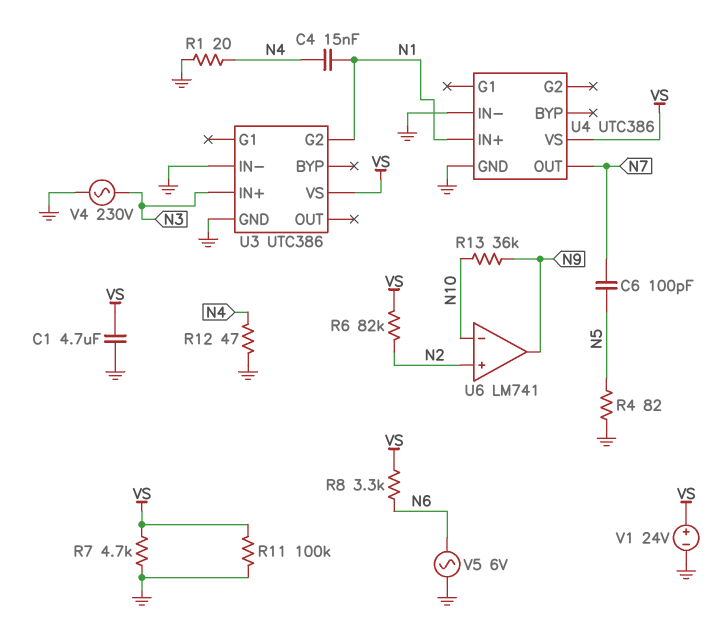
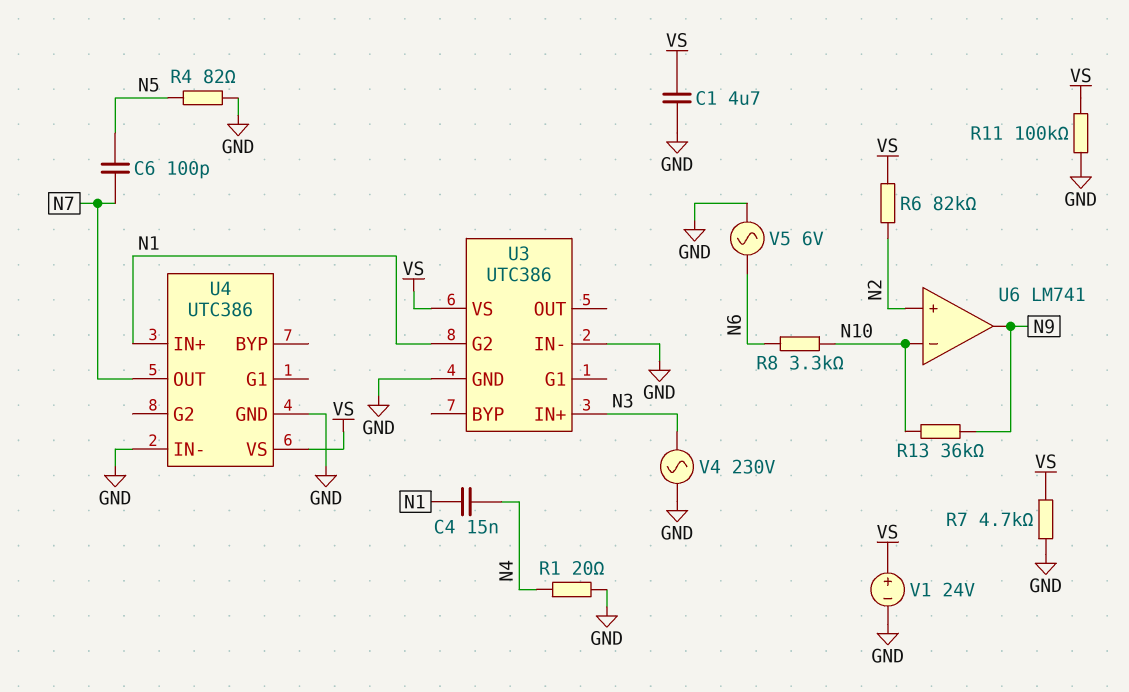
R8: 3.3k (N6, VS) -> 3.3k (N6, N10)
R12: 47 (GND, N4) -> none

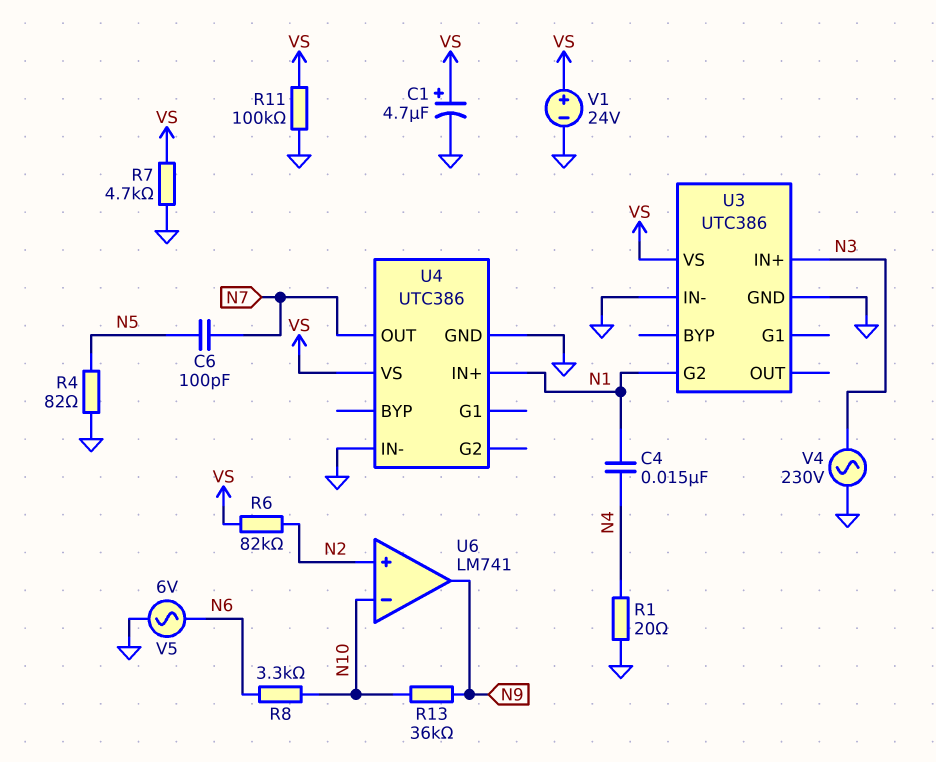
C1: 4.7uF (GND, VS) -> 4.7uF (plus VS, minus GND)

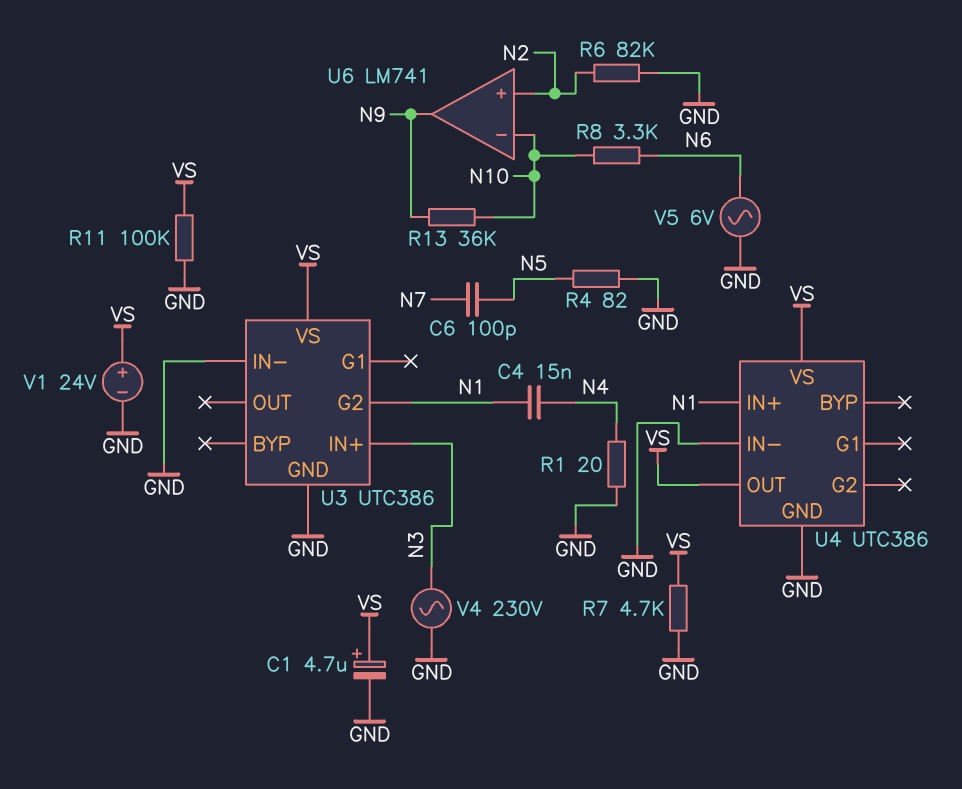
R6: 82k (N2, VS) -> 82k (GND, N2)
U4 pin OUT: N7 -> VS

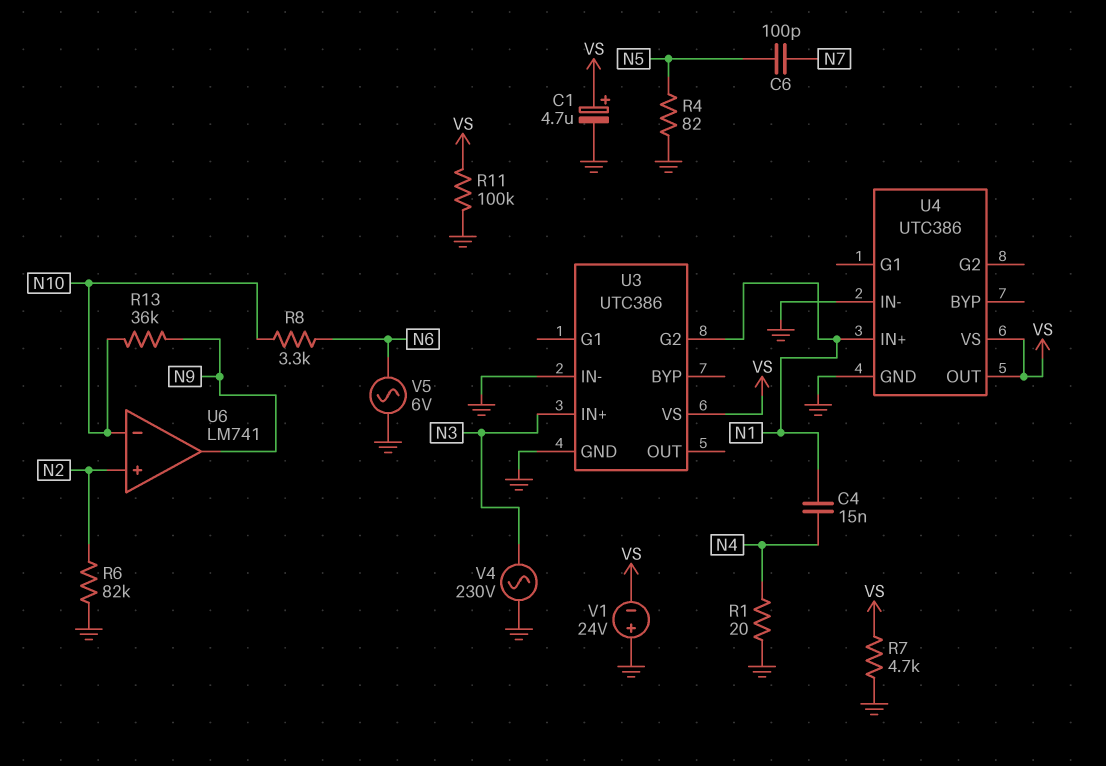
V1: 24V (plus VS, minus GND) -> 24V (plus GND, minus VS)

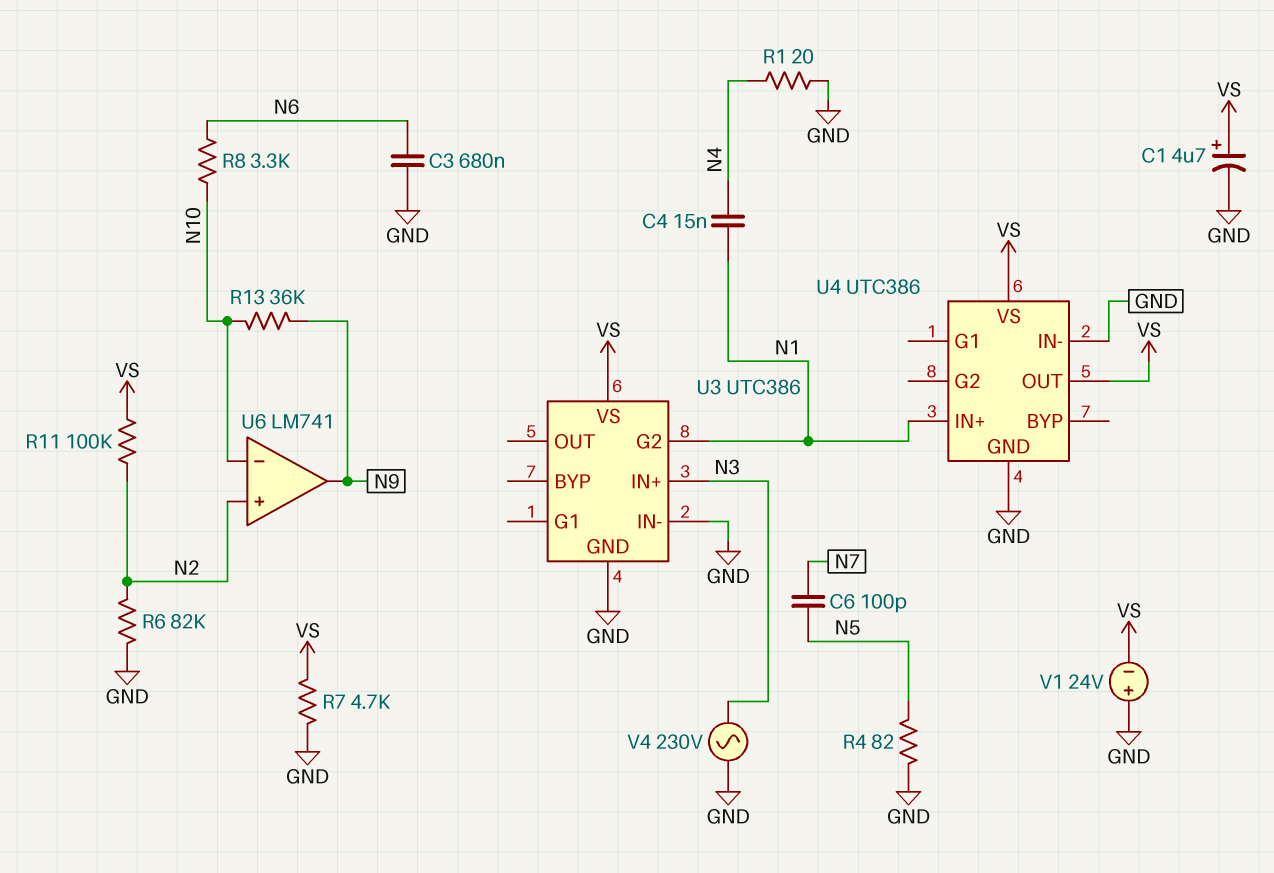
C3: none -> 680nF (GND, N6)
R11: 100k (GND, VS) -> 100k (N2, VS)
V5: AC 6V (GND, N6) -> none

